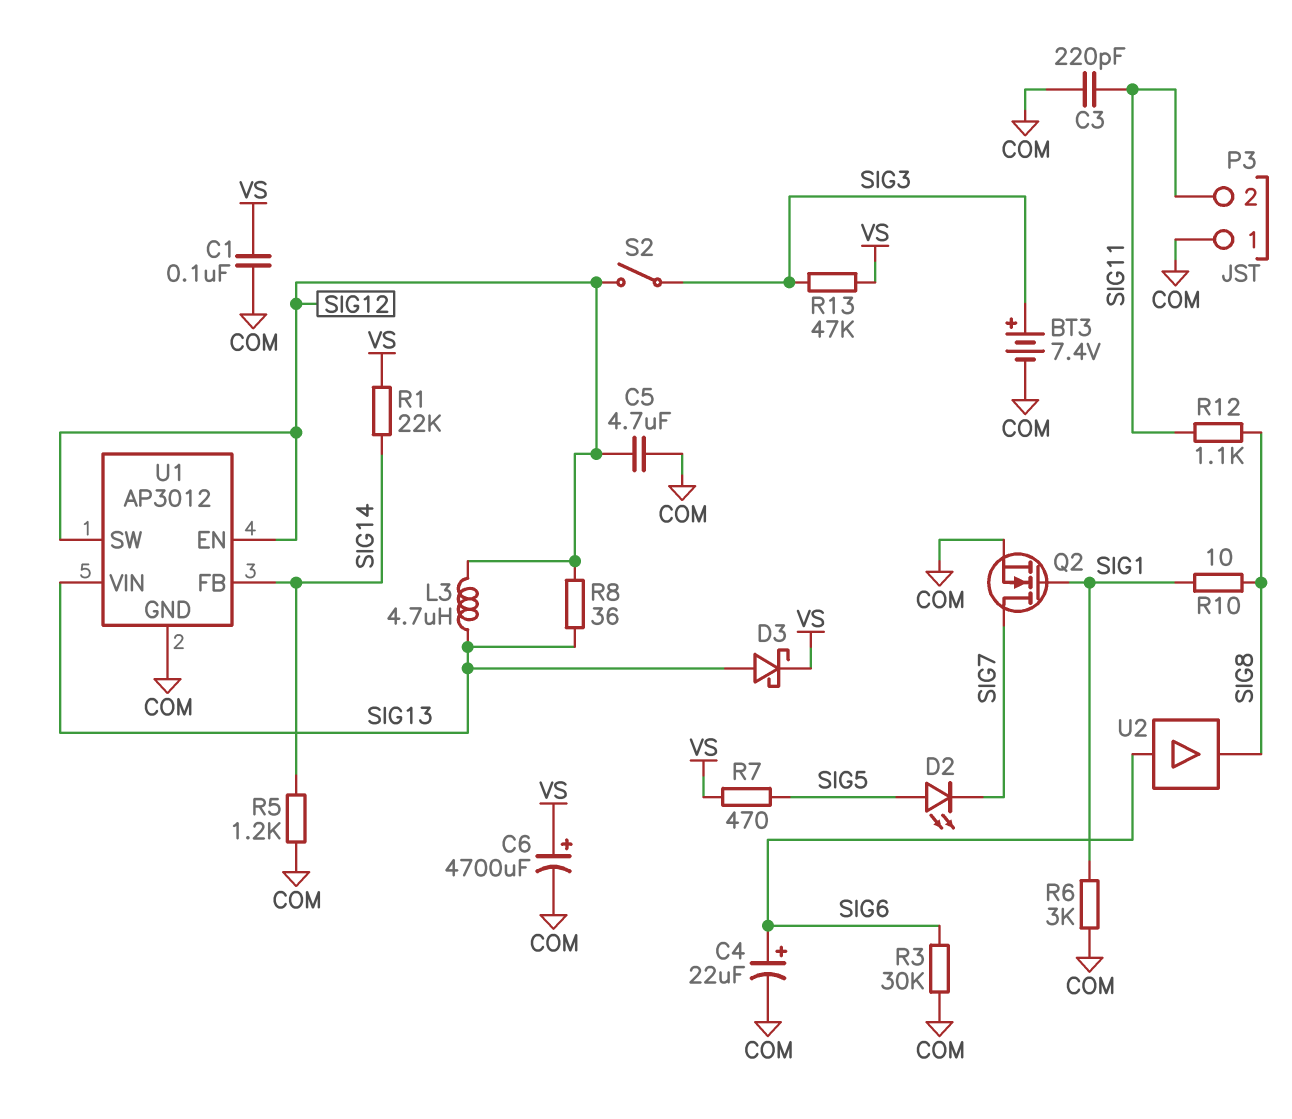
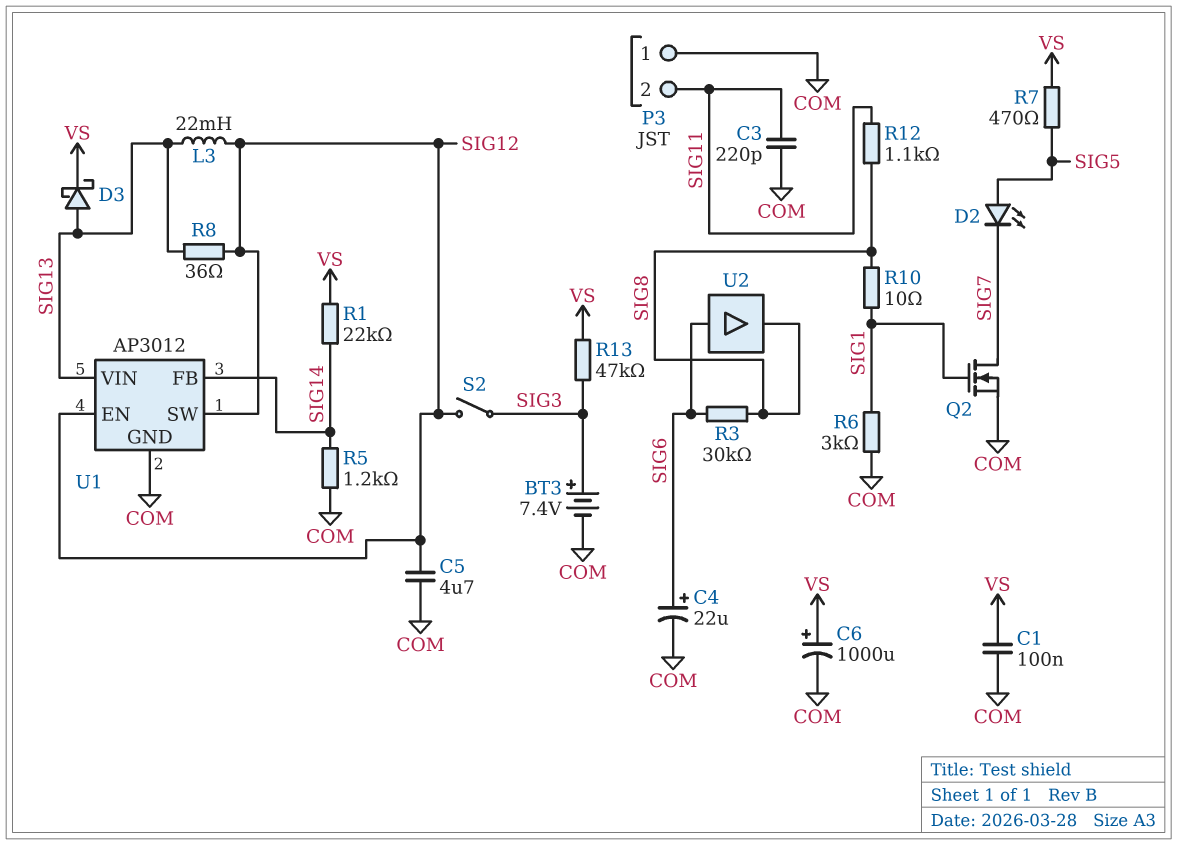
C6: 4700uF (plus VS, minus COM) -> 1000uF (plus VS, minus COM)
L3: 4.7uH (SIG12, SIG13) -> 22mH (SIG12, SIG13)
R3: 30k (COM, SIG6) -> 30k (SIG6, SIG8)

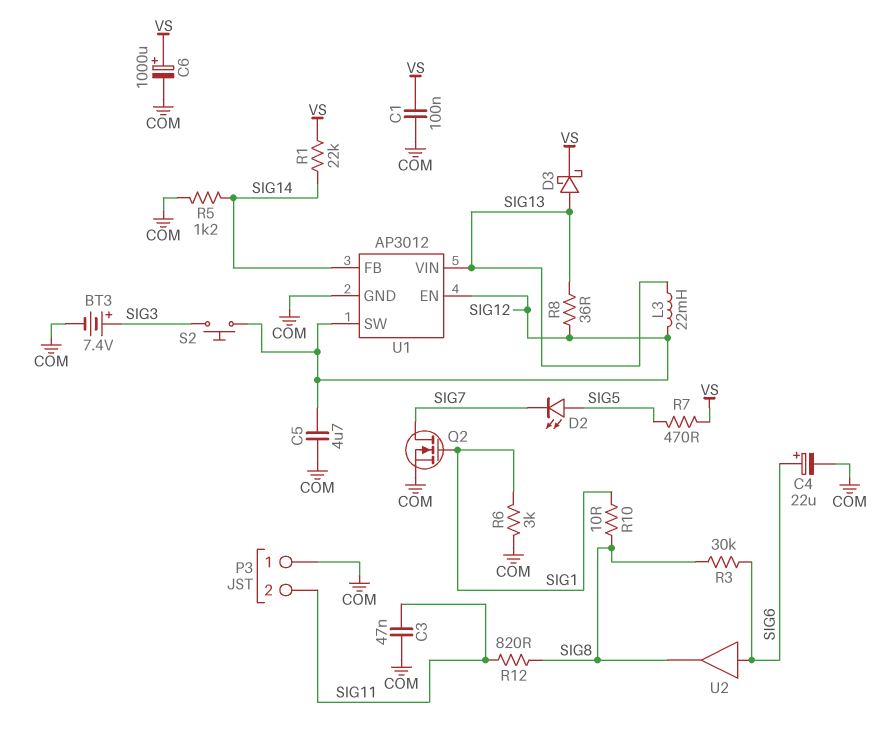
C3: 220pF (COM, SIG11) -> 47nF (COM, SIG11)
R12: 1.1k (SIG8, SIG11) -> 820 (SIG8, SIG11)
R13: 47k (SIG3, VS) -> none
S2: switch (SIG3, SIG12) -> button (SIG3, SIG12)

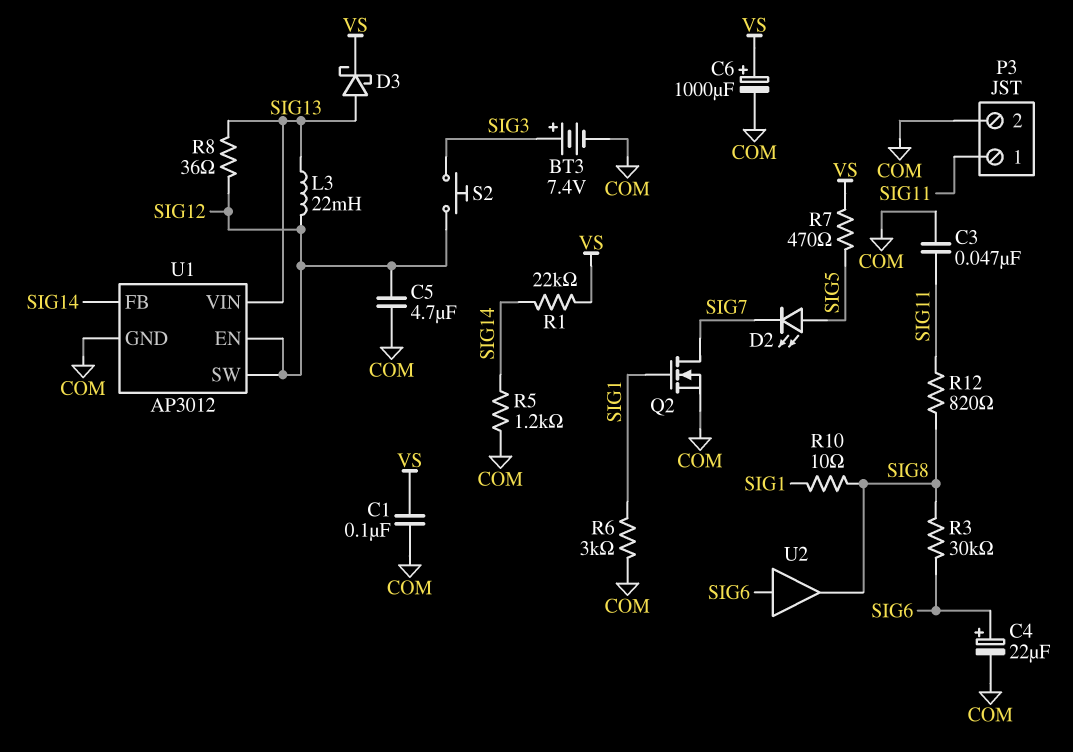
P3 pin 1: COM -> SIG11
P3 pin 2: SIG11 -> COM

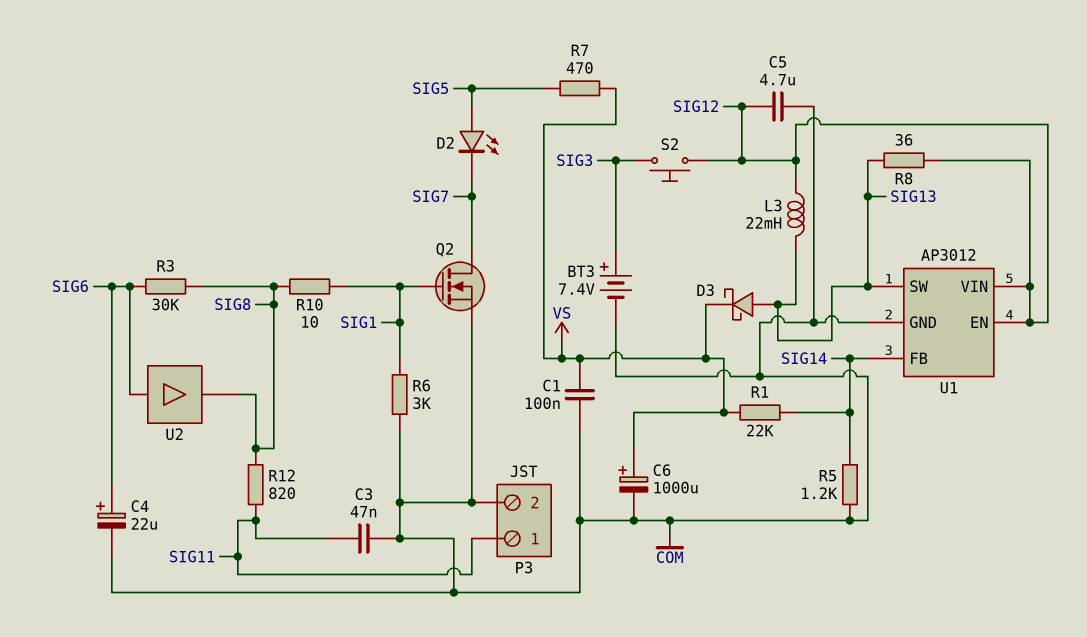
U1 pin SW: SIG12 -> SIG13
U1 pin VIN: SIG13 -> SIG12

